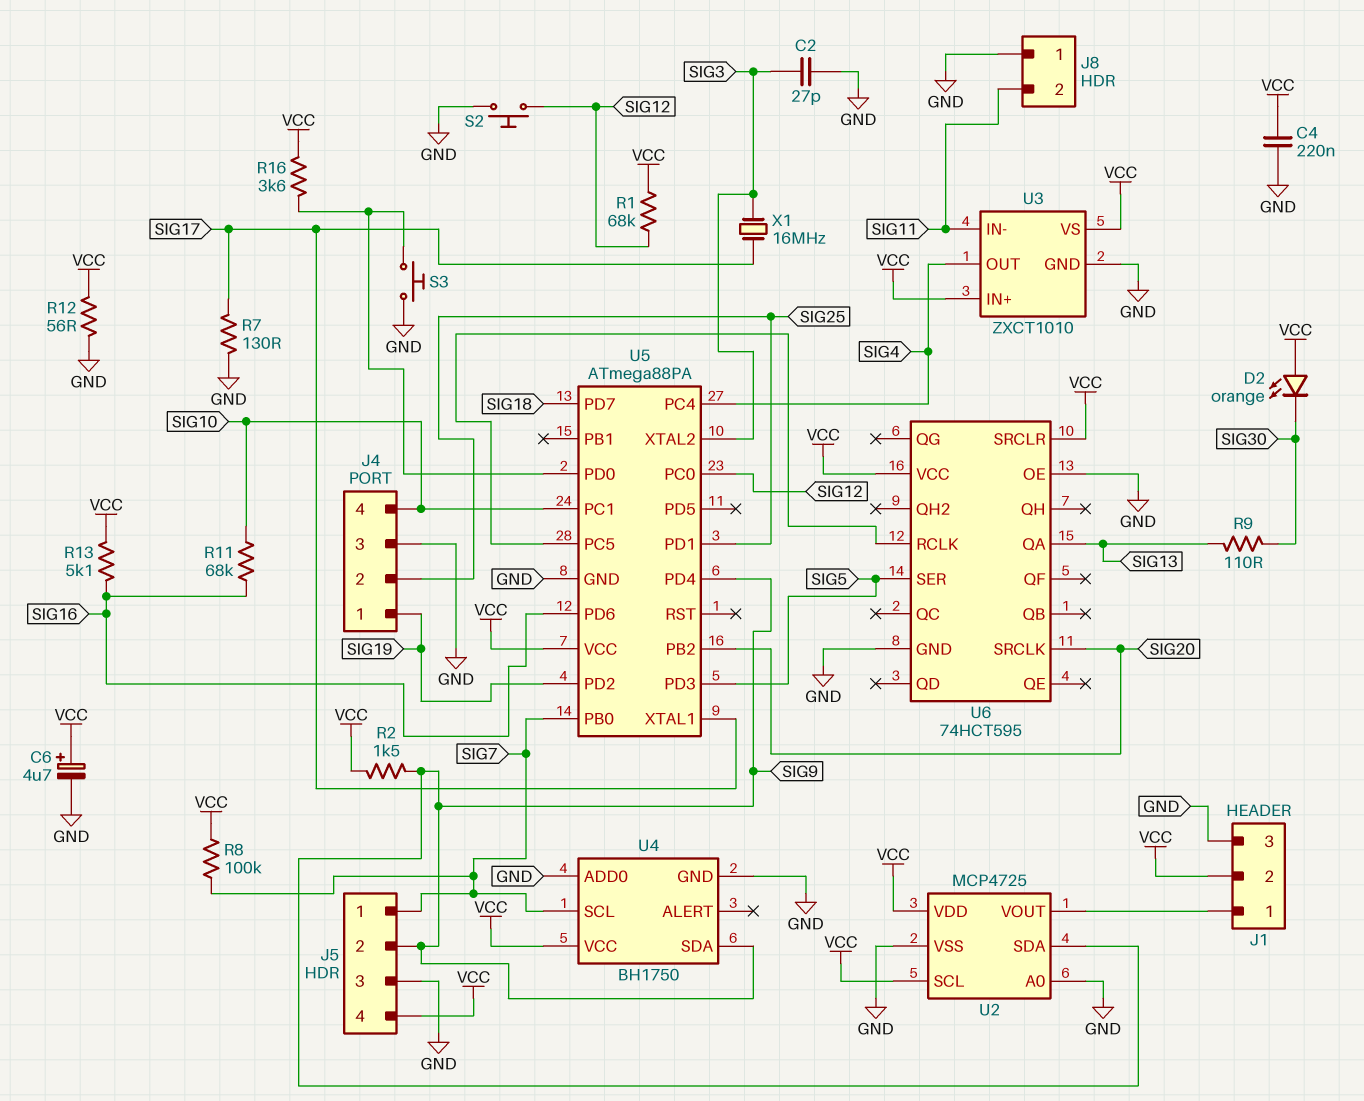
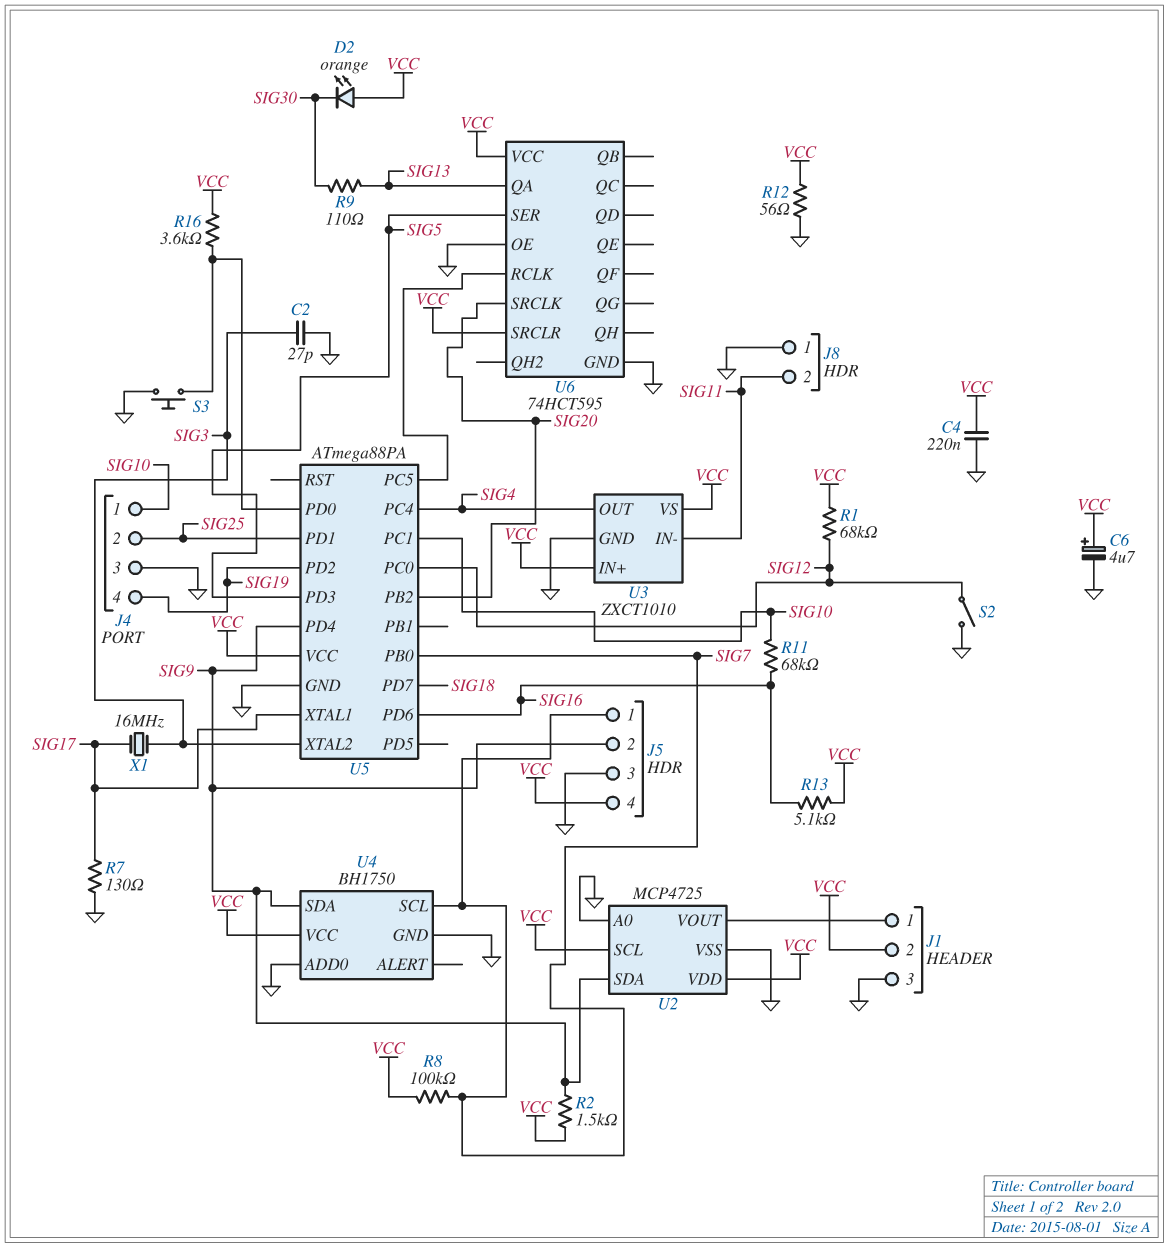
J4 pin 1: SIG19 -> SIG10
J4 pin 4: SIG10 -> SIG19
S2: button (GND, SIG12) -> switch (GND, SIG12)

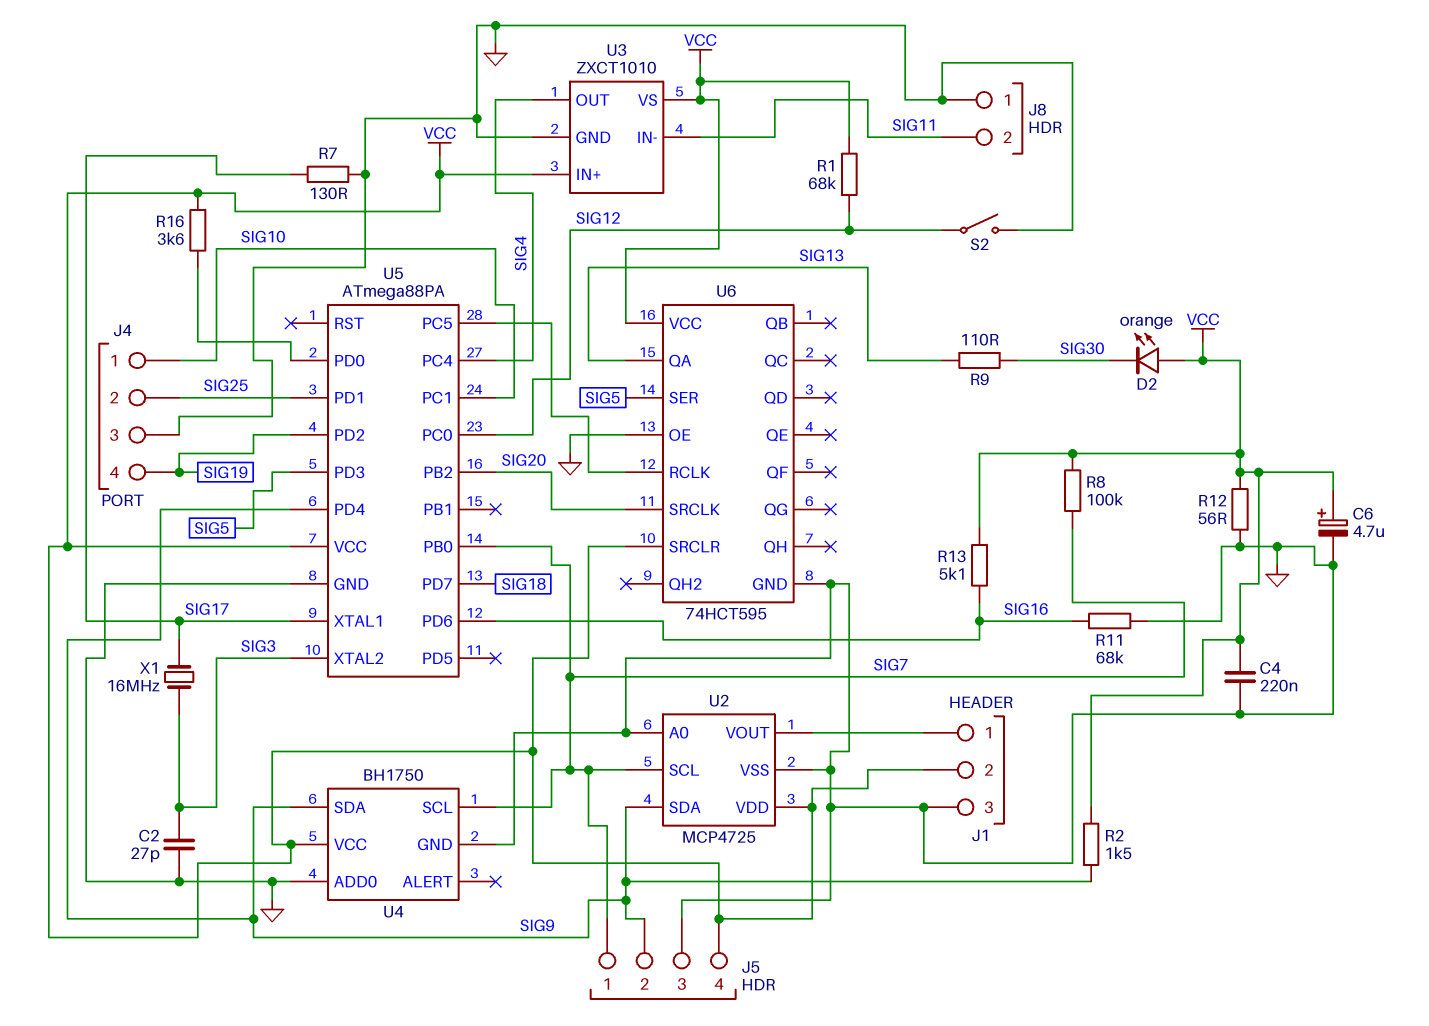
R11: 68k (SIG10, SIG16) -> 68k (GND, SIG16)
S3: button (GND, U5/PD0) -> none
U2 pin SCL: VCC -> SIG7

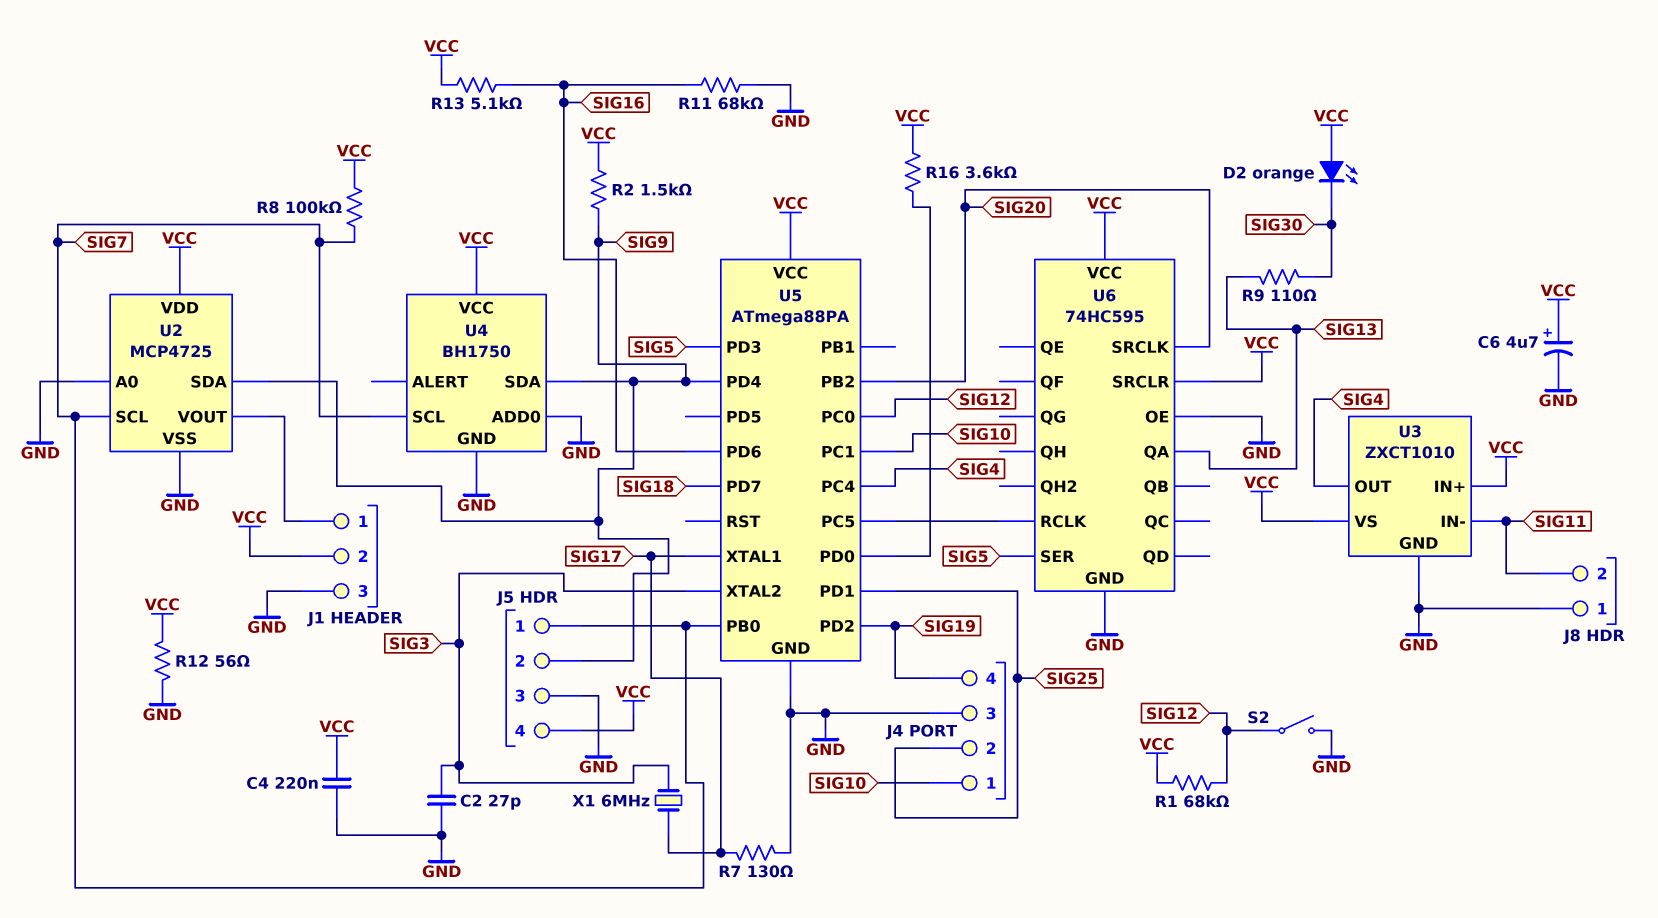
U6: 74HCT595 -> 74HC595
X1: 16MHz (SIG3, SIG17) -> 6MHz (SIG3, SIG17)

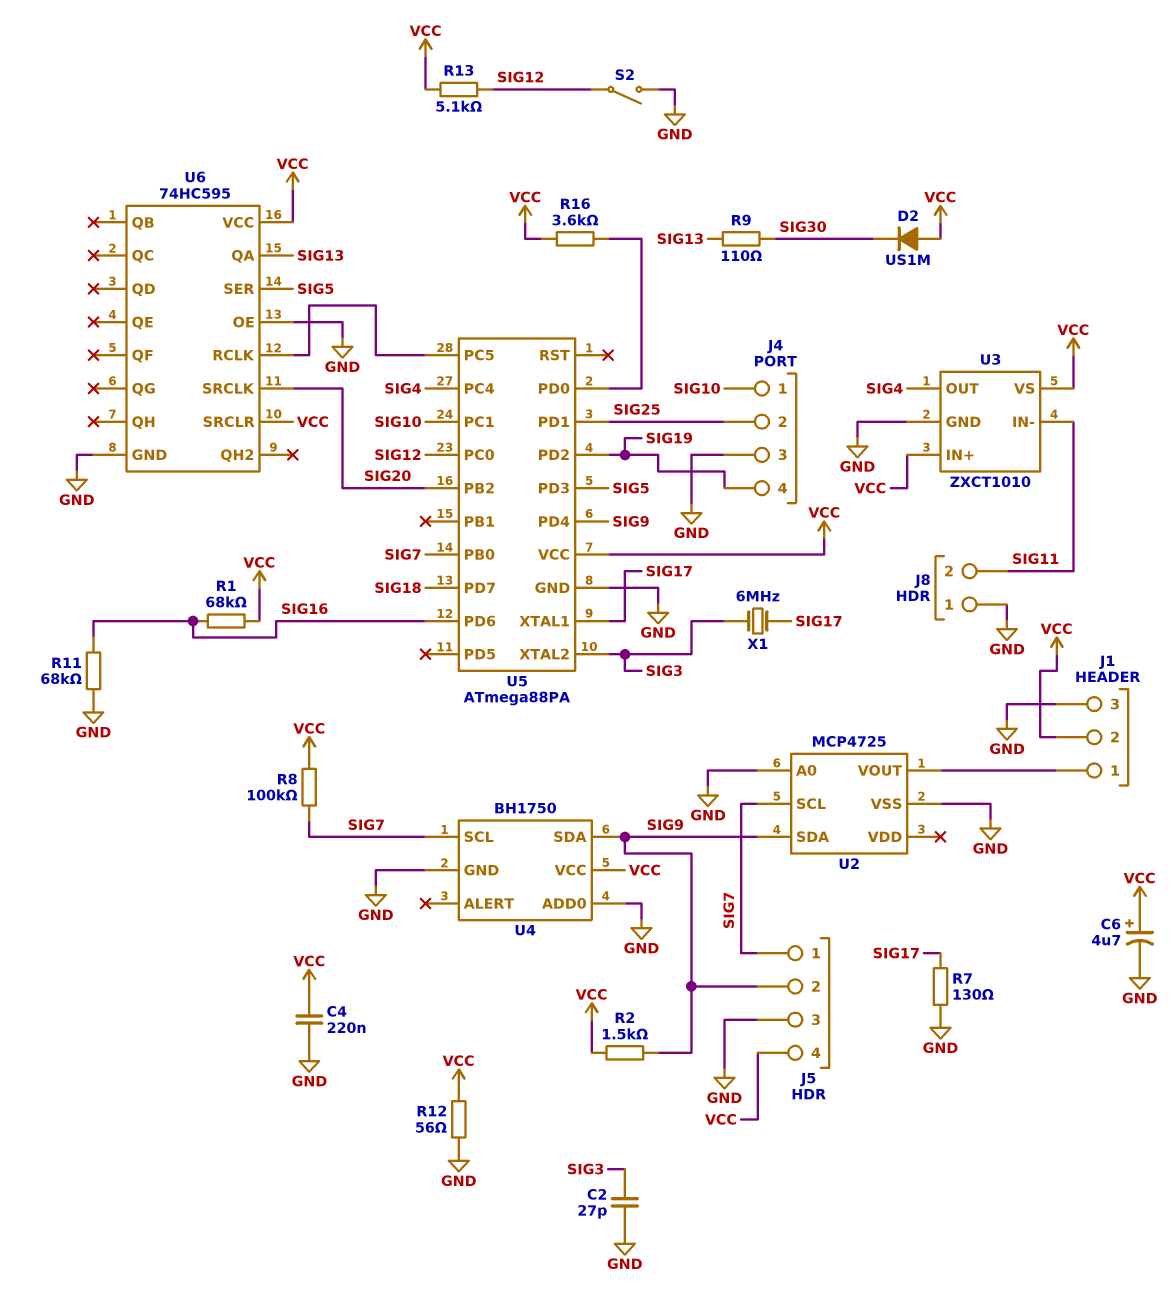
D2: LED orange (A VCC, K SIG30) -> diode US1M (A VCC, K SIG30)
R1: 68k (SIG12, VCC) -> 68k (SIG16, VCC)
R13: 5.1k (SIG16, VCC) -> 5.1k (SIG12, VCC)
U2 pin VDD: VCC -> none

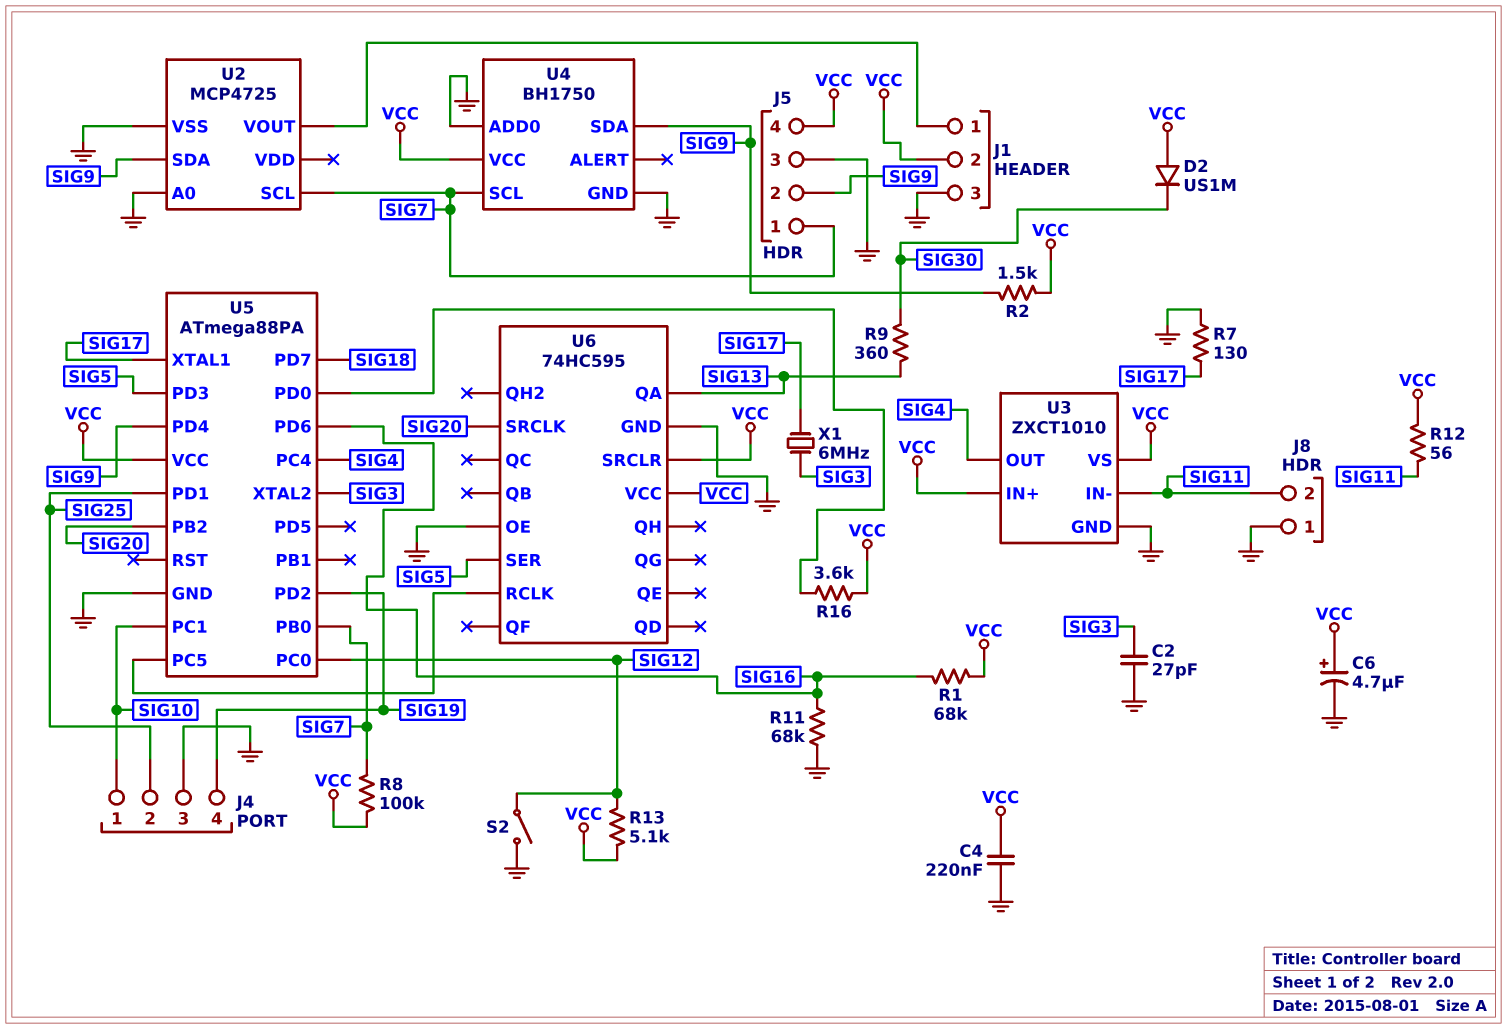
R9: 110 (SIG13, SIG30) -> 360 (SIG13, SIG30)
R12: 56 (GND, VCC) -> 56 (SIG11, VCC)

